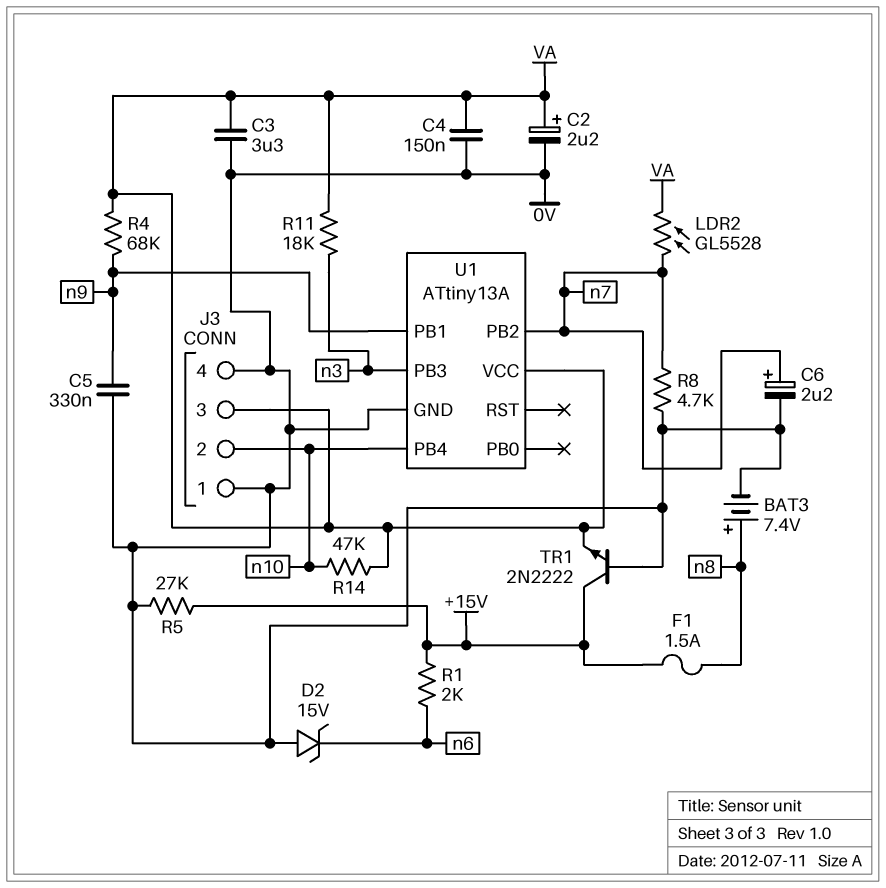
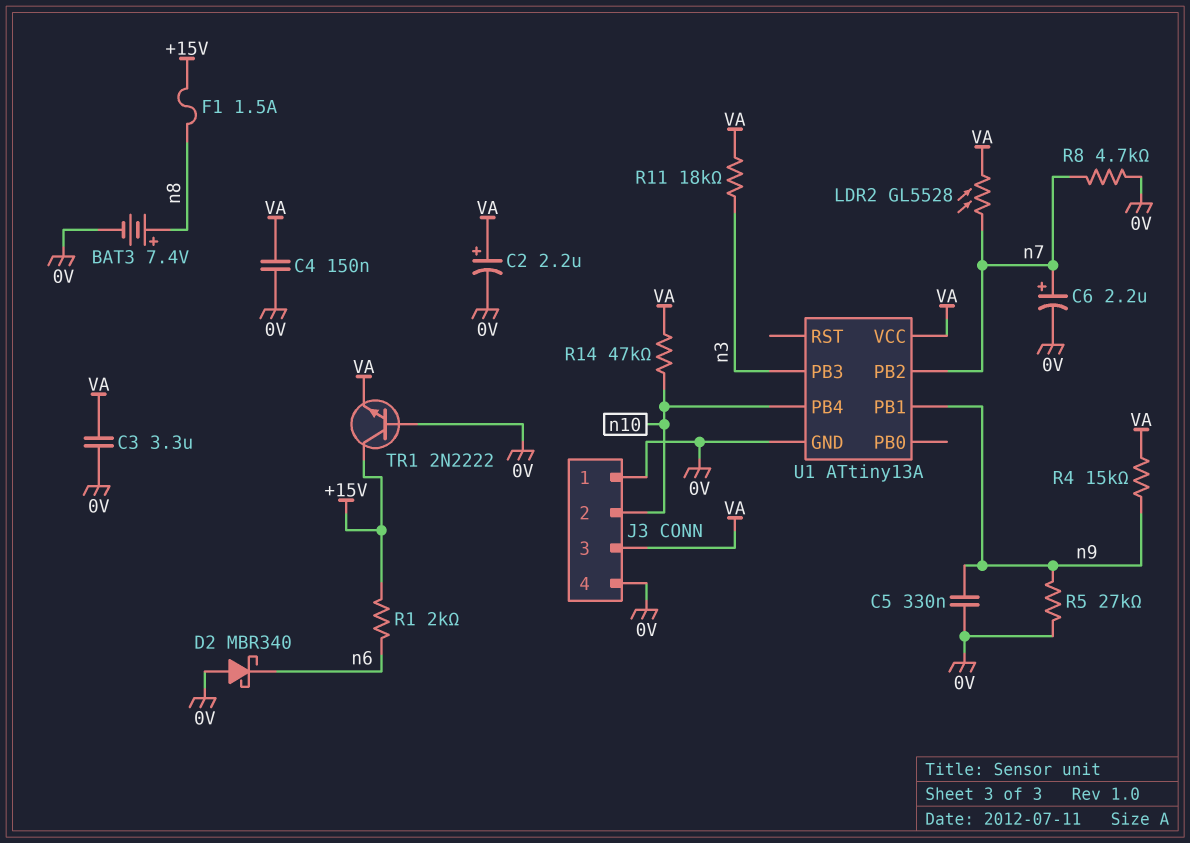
D2: zener 15V (A 0V, K n6) -> schottky MBR340 (A 0V, K n6)
R4: 68k (VA, n9) -> 15k (VA, n9)
R5: 27k (+15V, 0V) -> 27k (0V, n9)

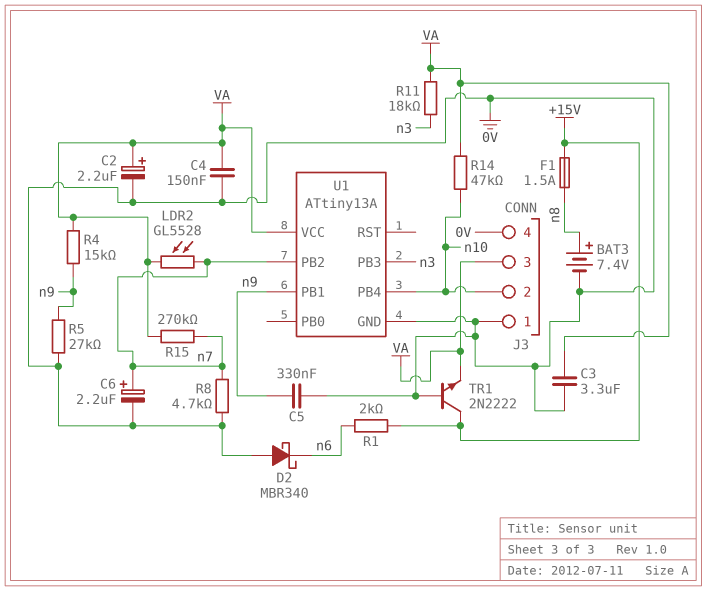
R15: none -> 270k (VA, n7)

